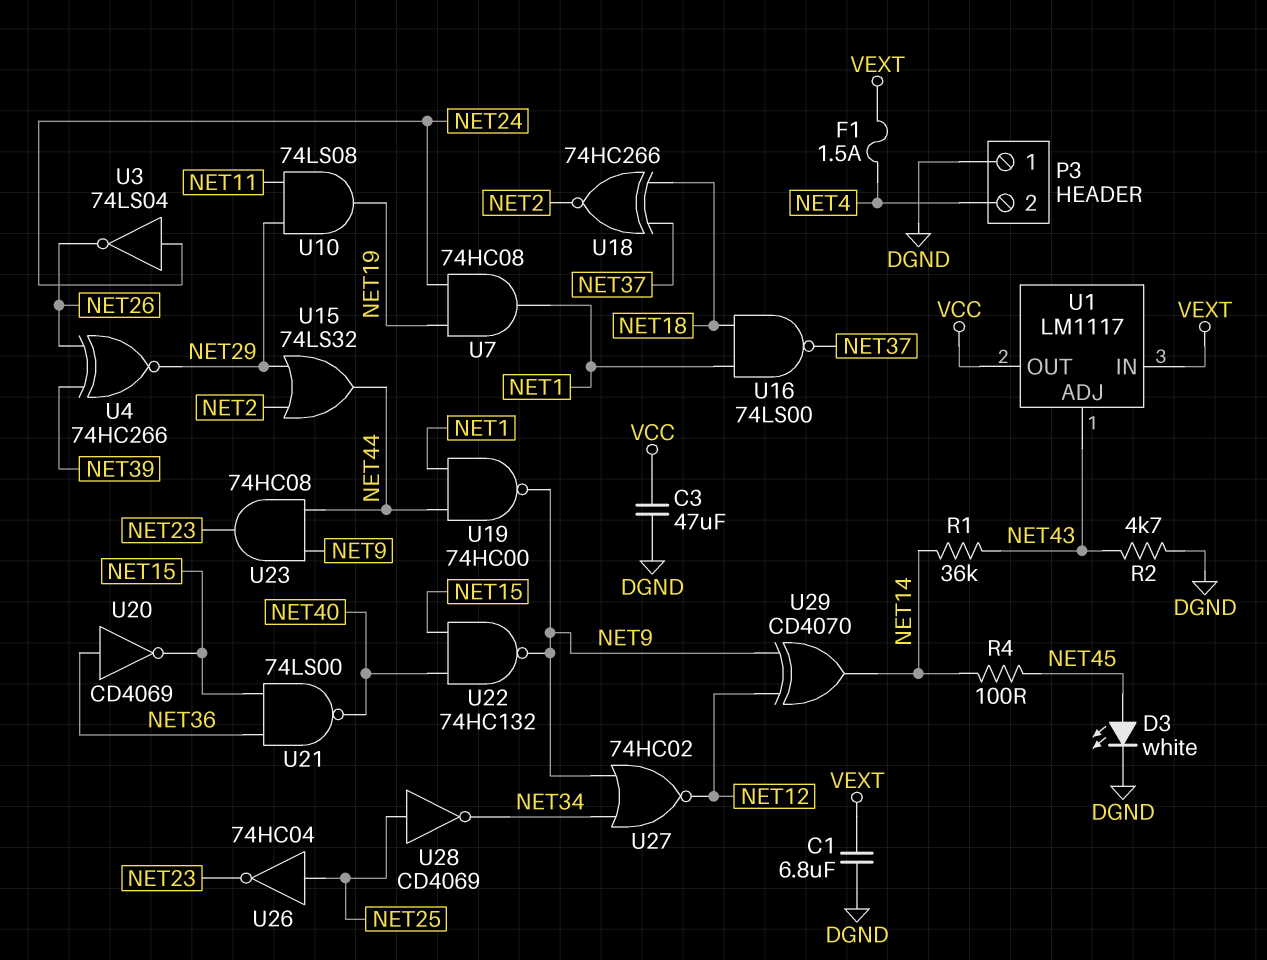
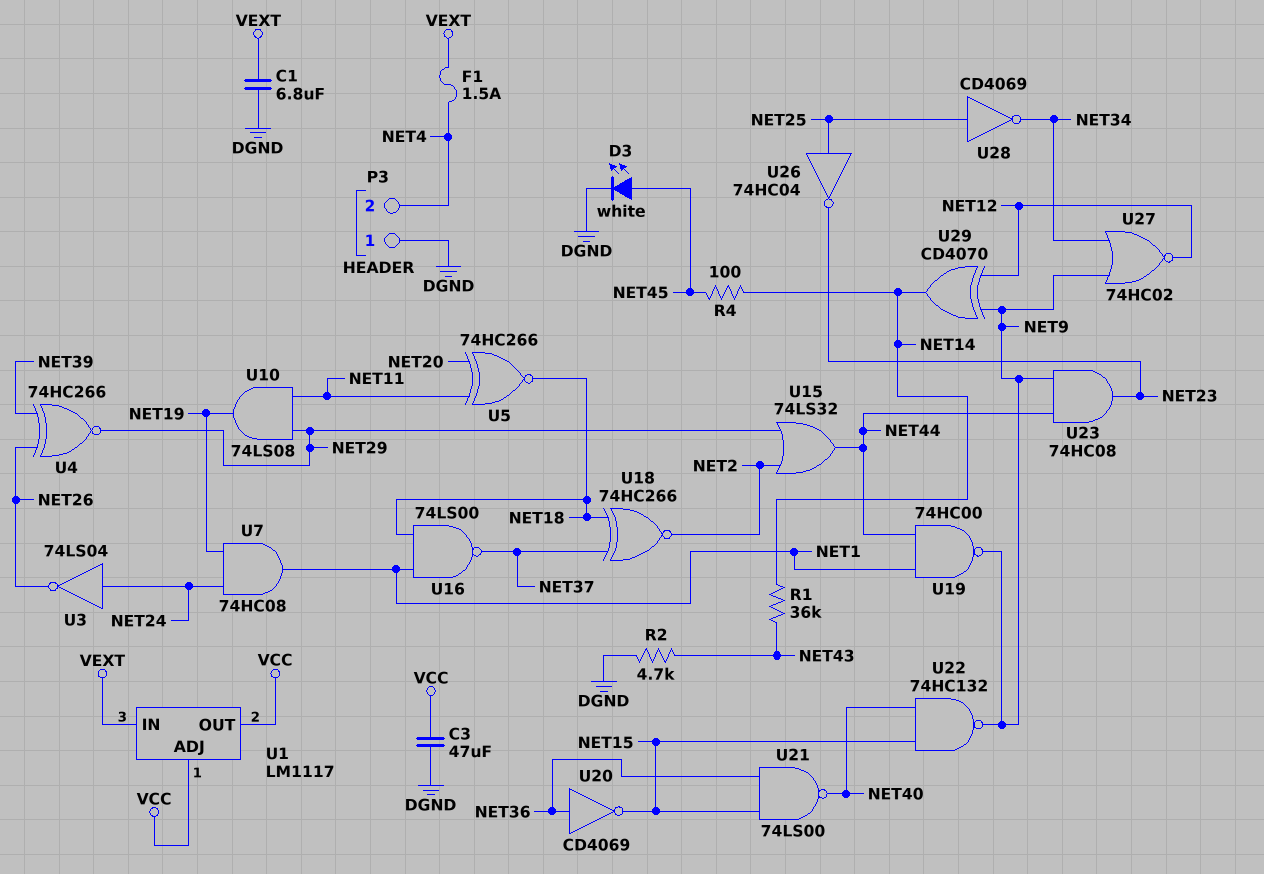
U1 pin ADJ: NET43 -> VCC
U5: none -> XNOR 74HC266 (in NET11, in NET20, out NET18)

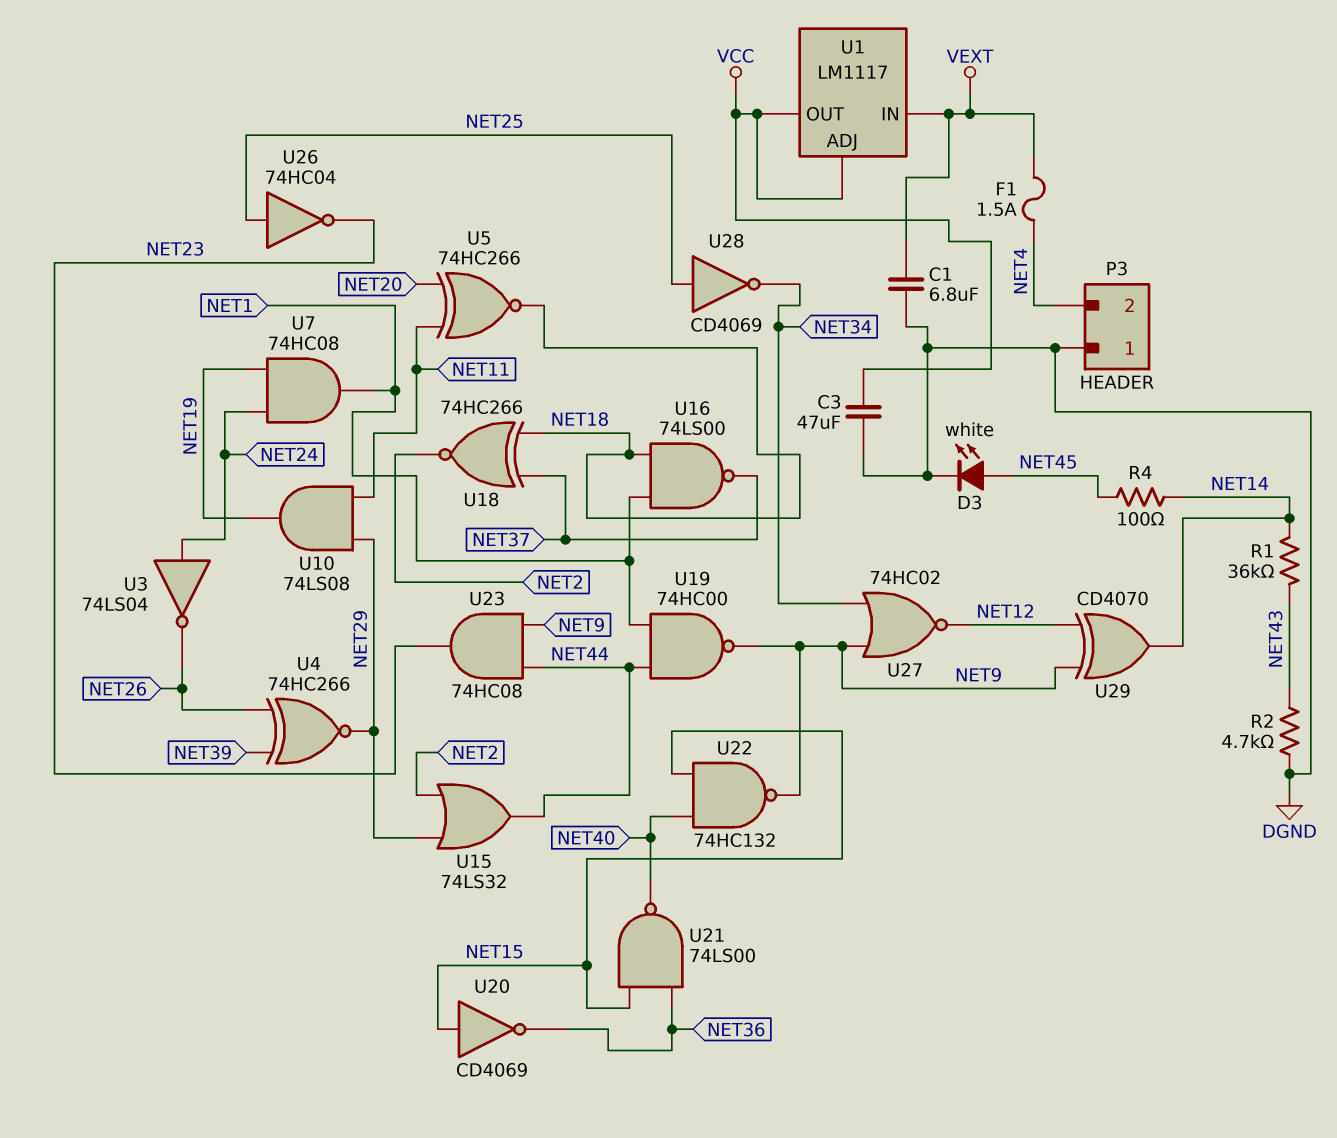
U20: NOT CD4069 (in NET36, out NET15) -> NOT CD4069 (in NET15, out NET36)

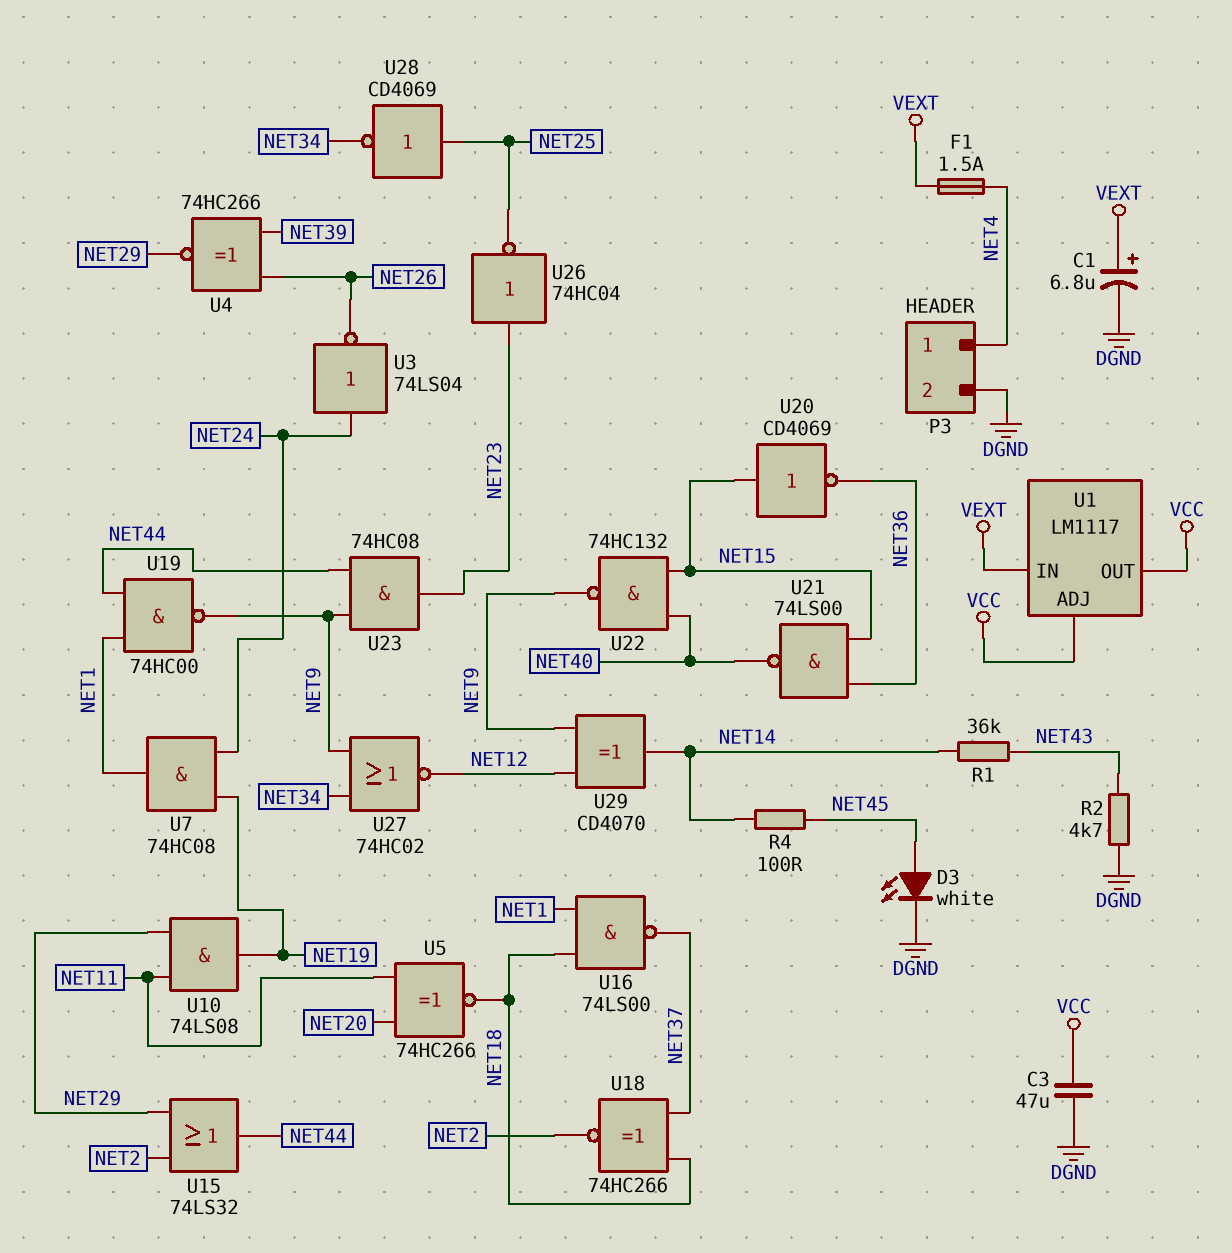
C1: 6.8uF (DGND, VEXT) -> 6.8uF (plus VEXT, minus DGND)
P3 pin 1: DGND -> NET4
P3 pin 2: NET4 -> DGND
U26: NOT 74HC04 (in NET25, out NET23) -> NOT 74HC04 (in NET23, out NET25)

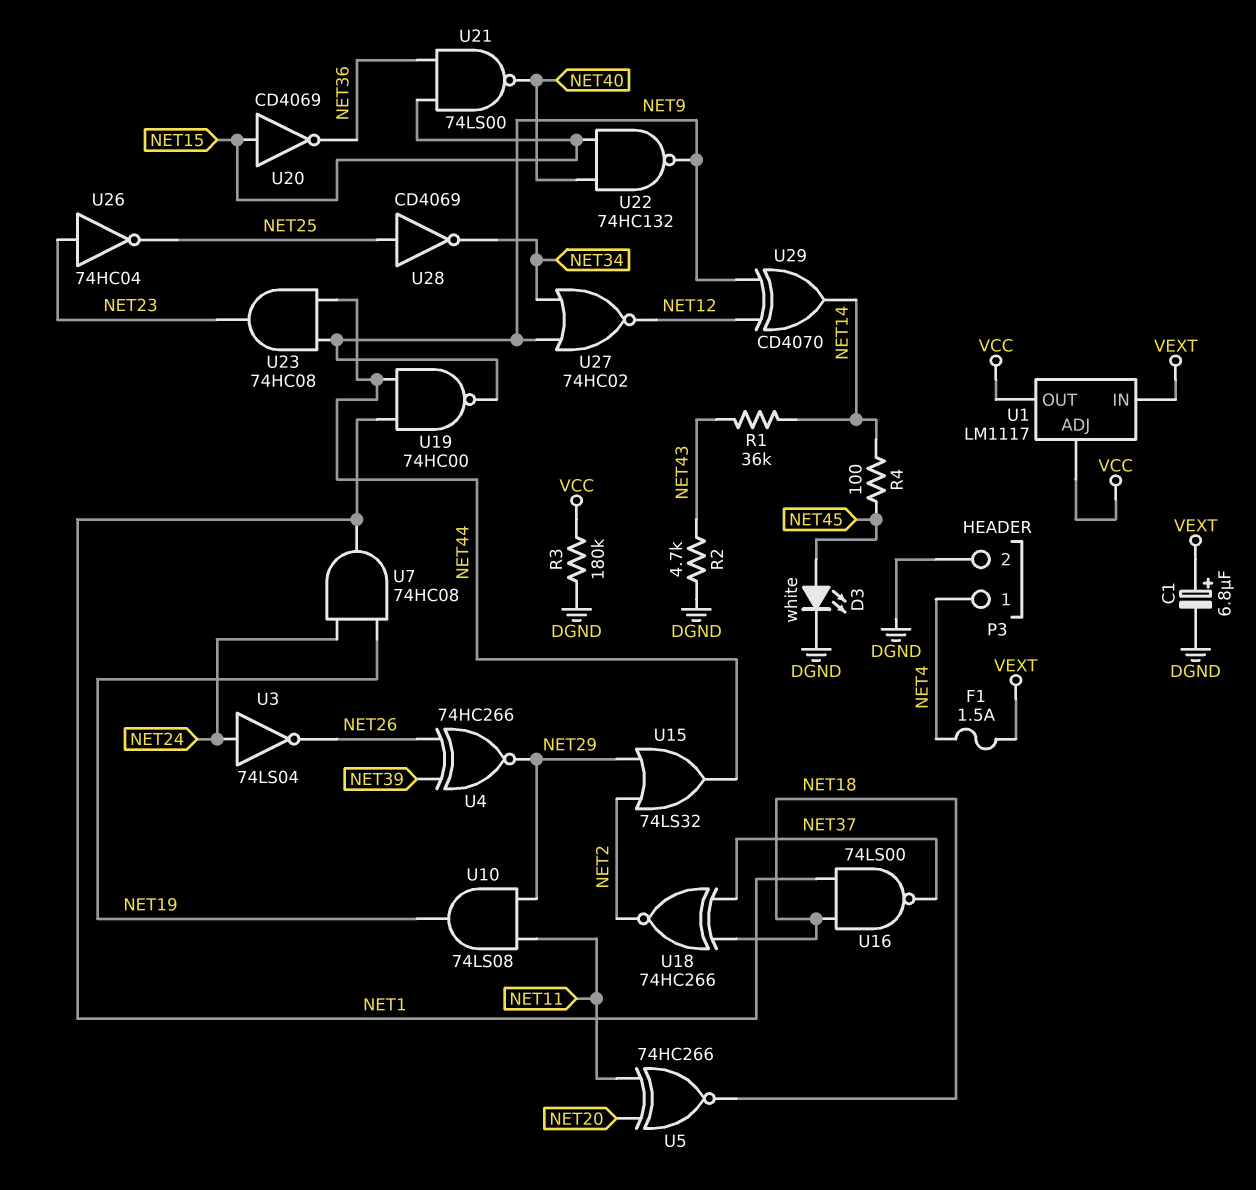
C3: 47uF (DGND, VCC) -> none
R3: none -> 180k (DGND, VCC)

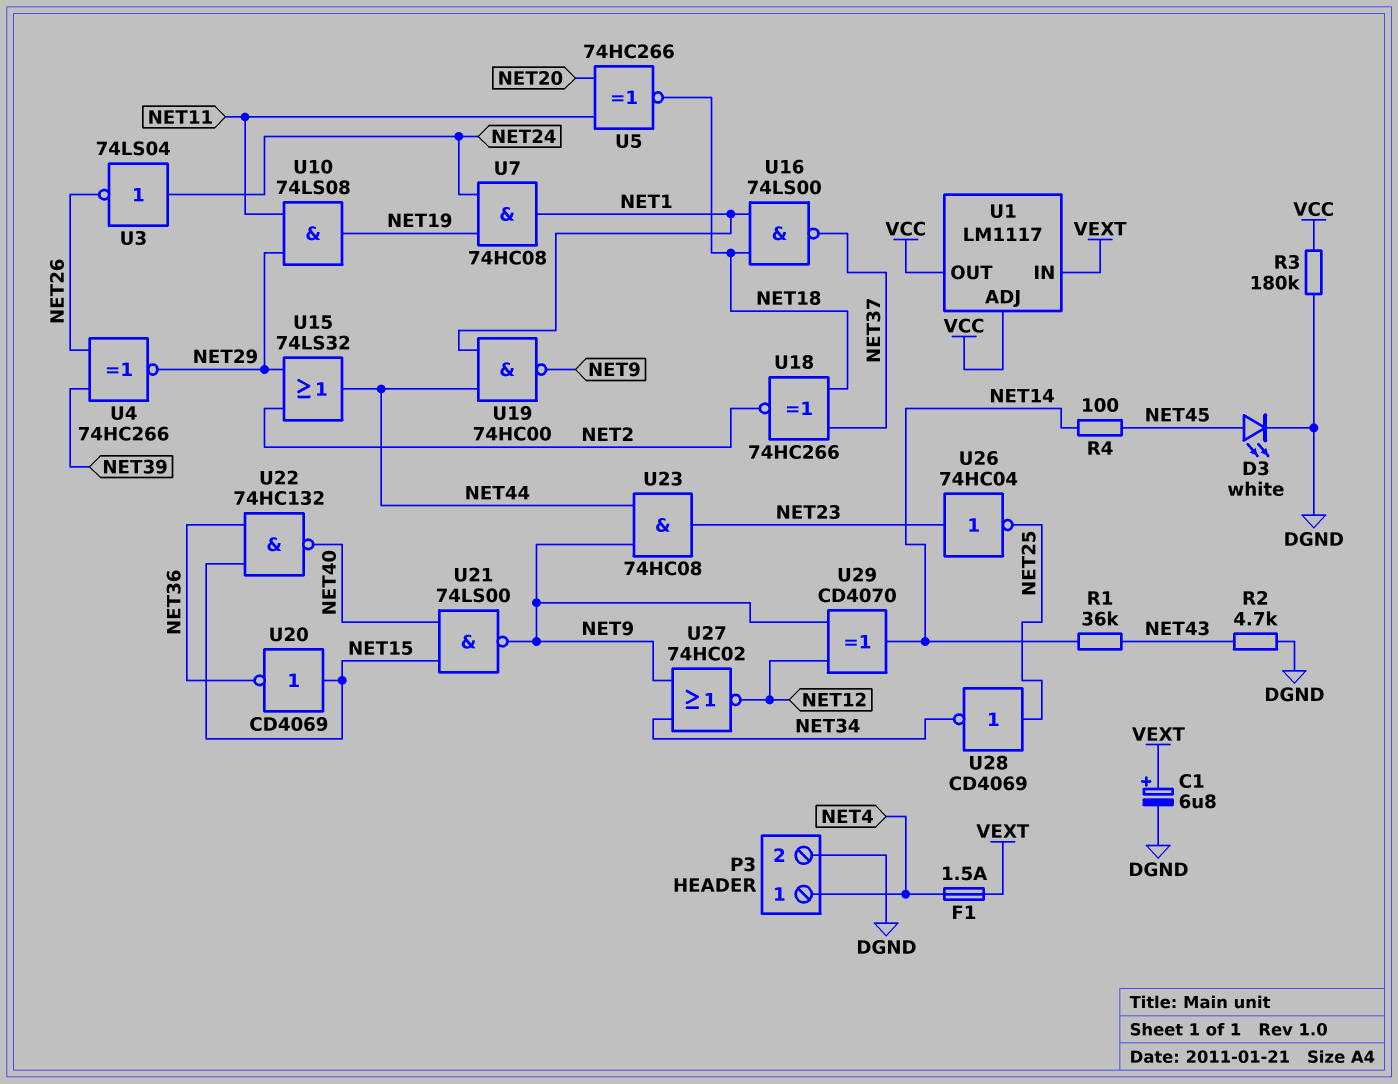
U21: NAND 74LS00 (in NET15, in NET36, out NET40) -> NAND 74LS00 (in NET15, in NET40, out NET9)
U22: NAND 74HC132 (in NET15, in NET40, out NET9) -> NAND 74HC132 (in NET15, in NET36, out NET40)

